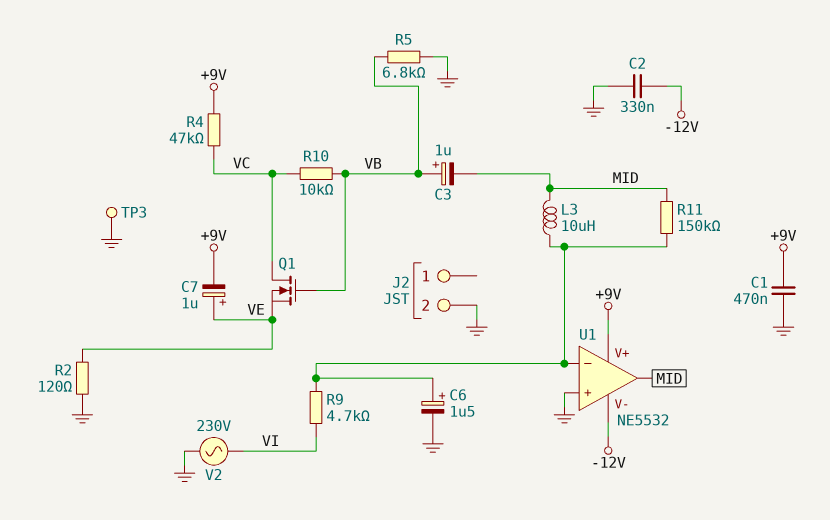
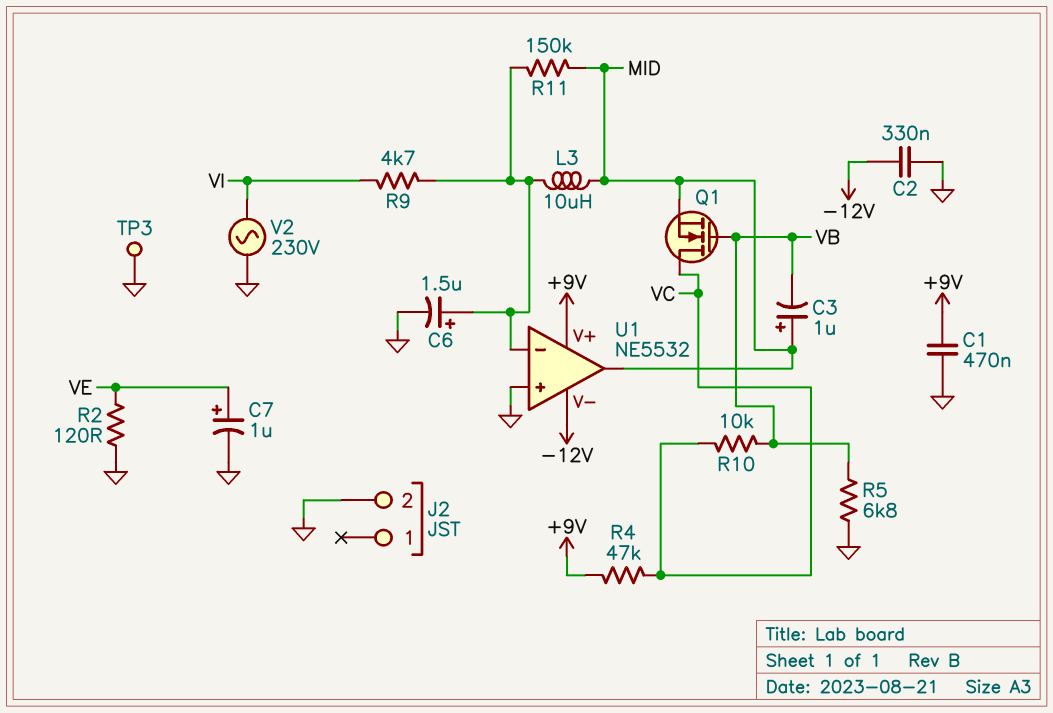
C3: 1uF (plus VB, minus MID) -> 1uF (plus MID, minus VB)
C7: 1uF (plus VE, minus +9V) -> 1uF (plus VE, minus GND)
Q1: NMOS (G VB, D VC, S VE) -> NMOS (G VB, D VC, S MID)

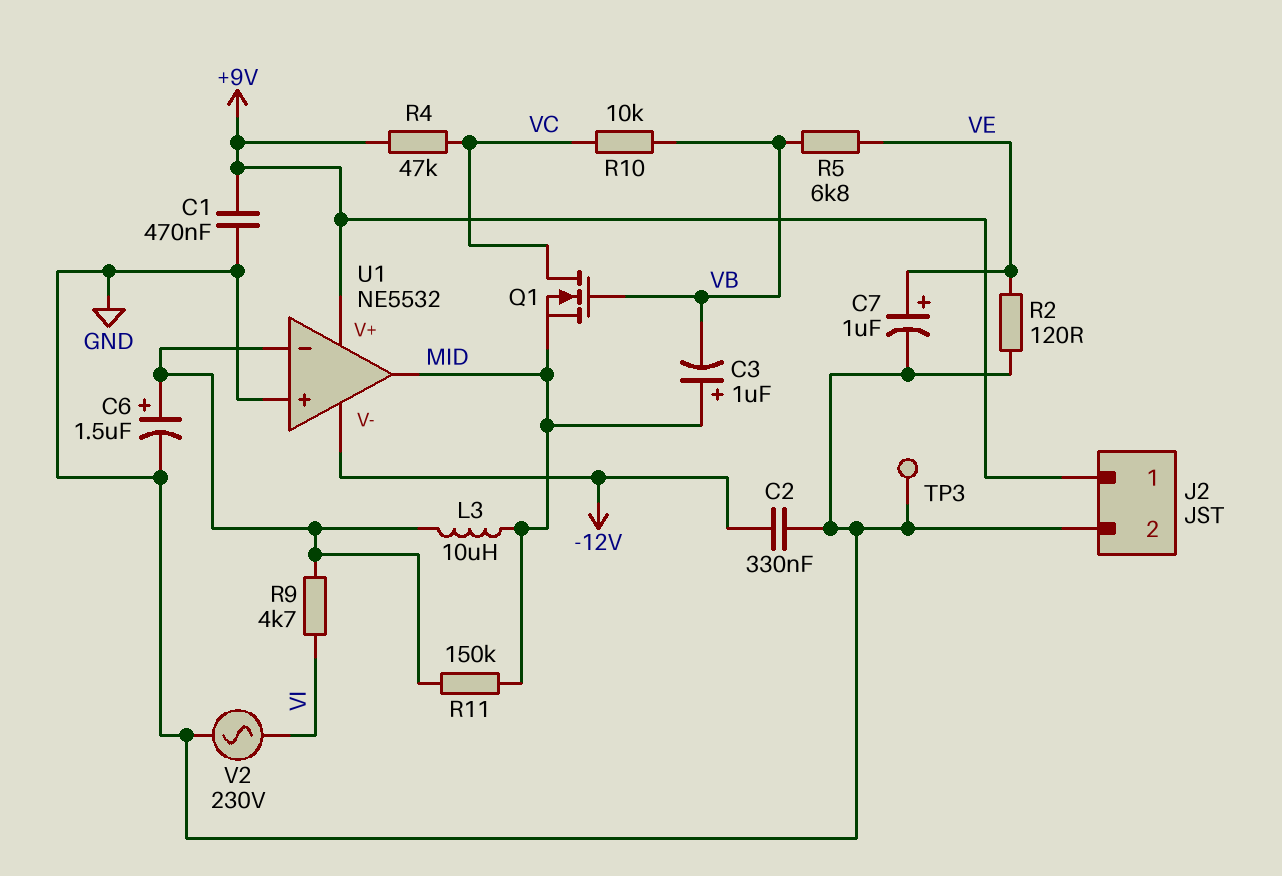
J2 pin 1: none -> +9V
R5: 6.8k (GND, VB) -> 6.8k (VB, VE)

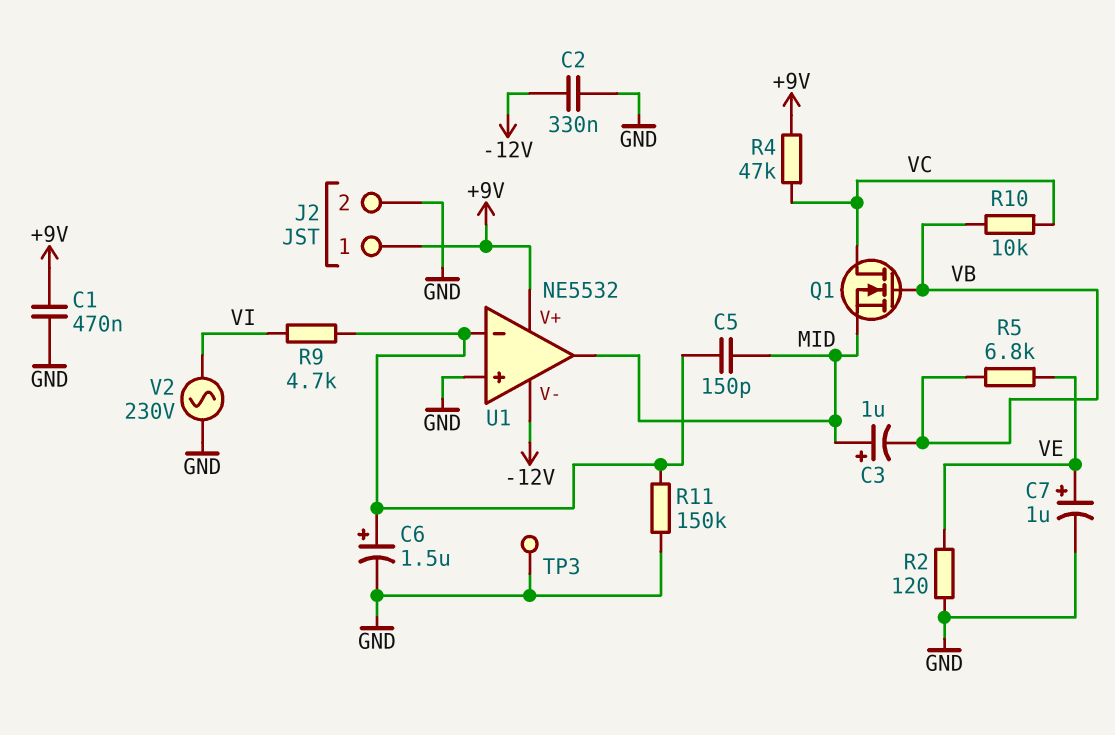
C5: none -> 150pF (MID, U1/in-)
L3: 10uH (MID, U1/in-) -> none
R11: 150k (MID, U1/in-) -> 150k (GND, U1/in-)

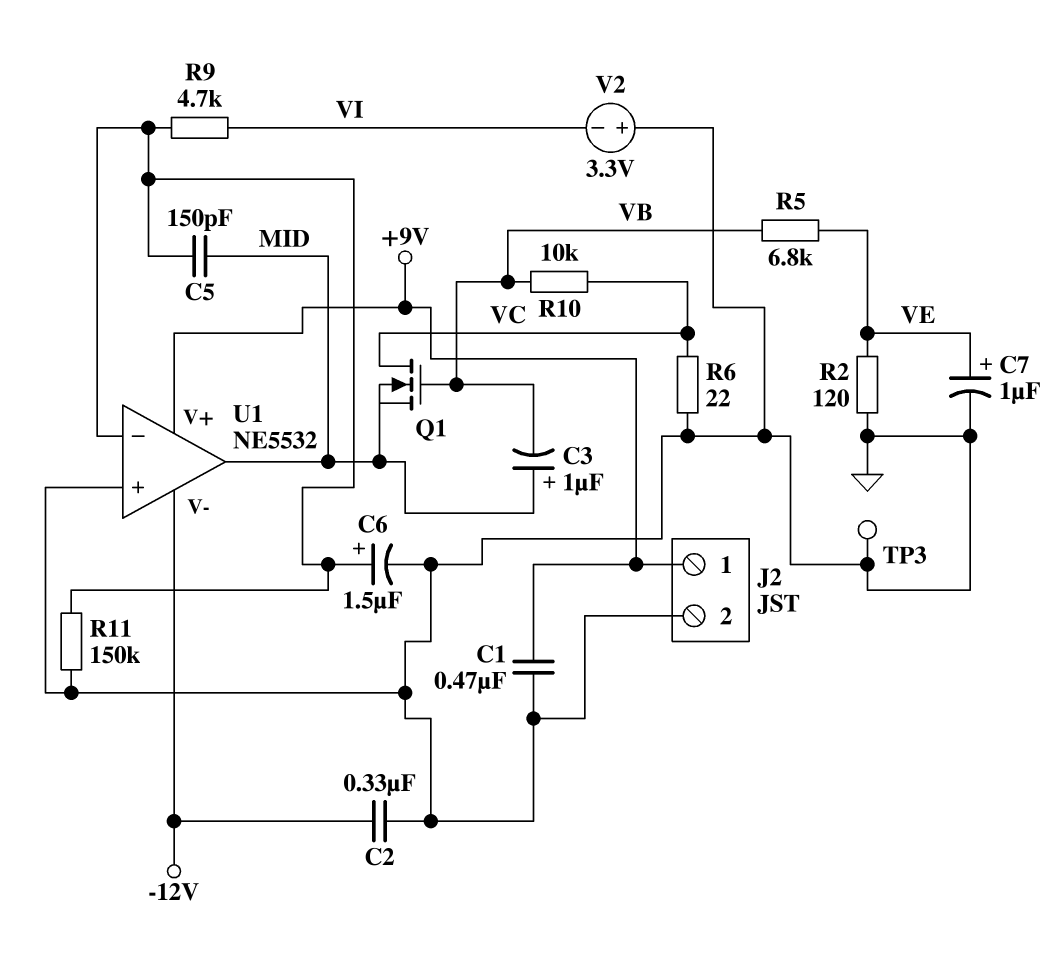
R4: 47k (+9V, VC) -> none
R6: none -> 22 (GND, VC)
V2: AC 230V (GND, VI) -> 3.3V (plus GND, minus VI)

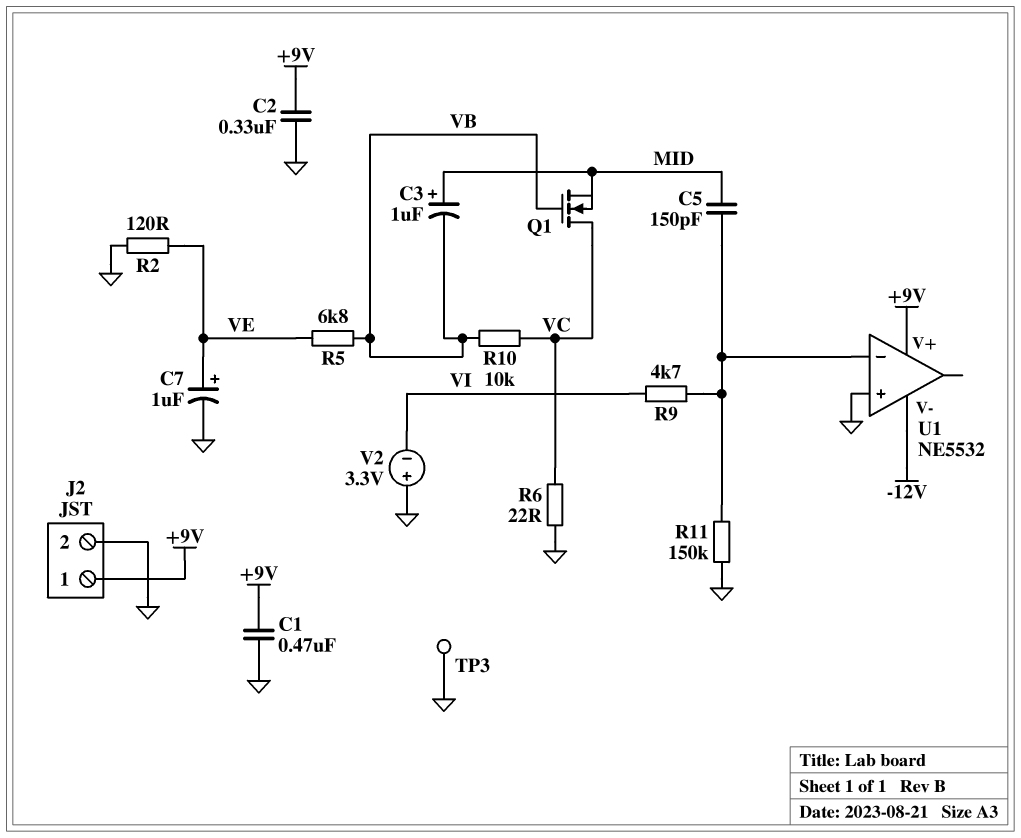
C2: 330nF (-12V, GND) -> 330nF (+9V, GND)
C6: 1.5uF (plus U1/in-, minus GND) -> none
U1 pin out: MID -> none

